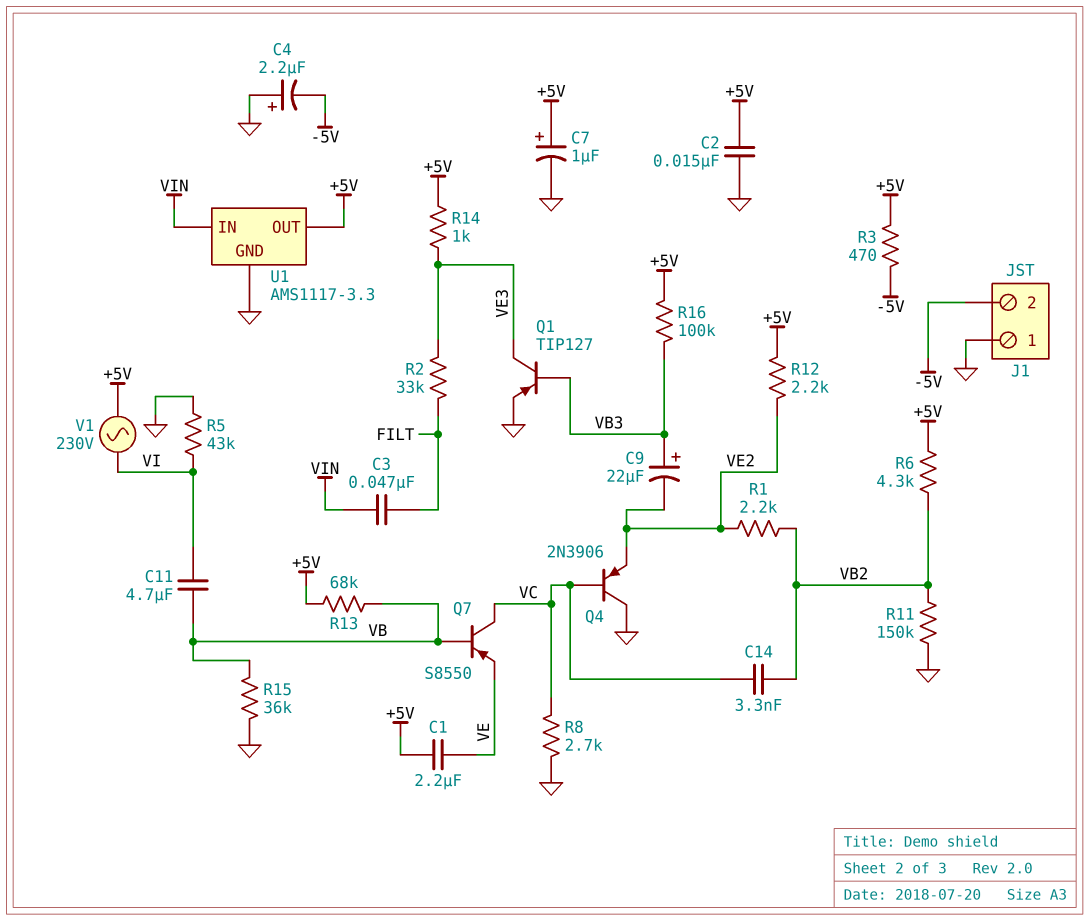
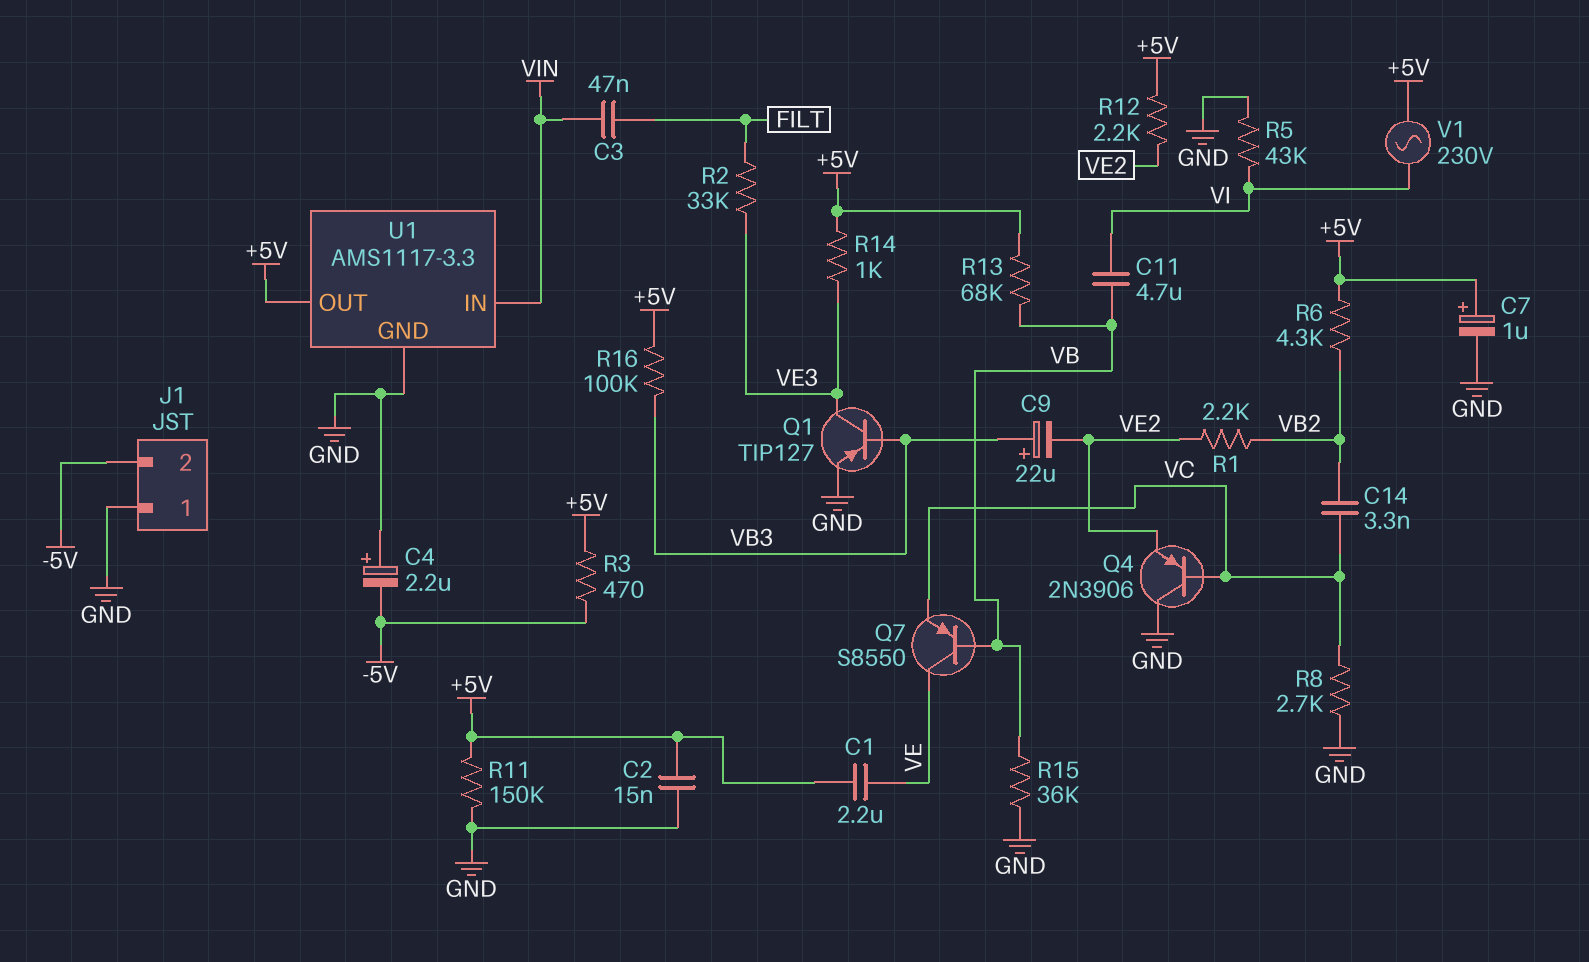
Q7: PNP S8550 (B VB, C VC, E VE) -> PNP S8550 (B VB, C VE, E VC)
R11: 150k (GND, VB2) -> 150k (+5V, GND)

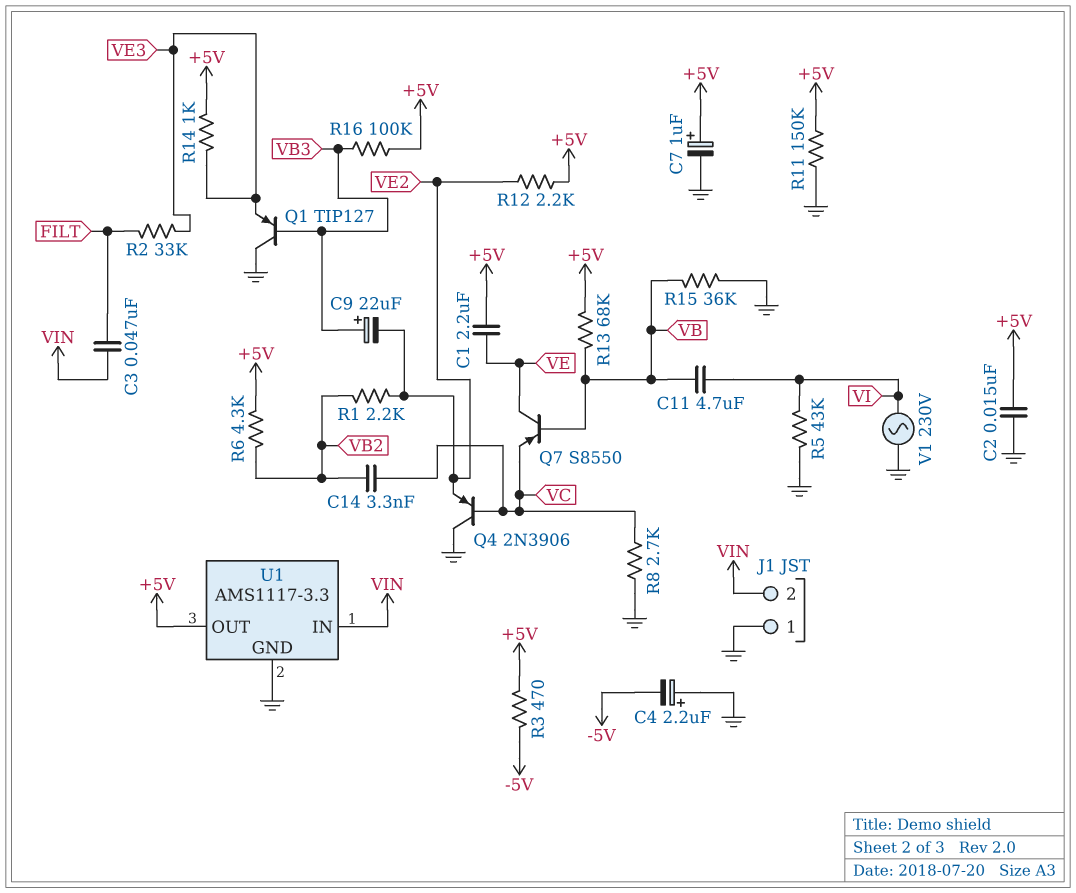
J1 pin 2: -5V -> VIN
Q1: PNP TIP127 (B VB3, C VE3, E GND) -> PNP TIP127 (B VB3, C GND, E VE3)
V1: AC 230V (+5V, VI) -> AC 230V (GND, VI)

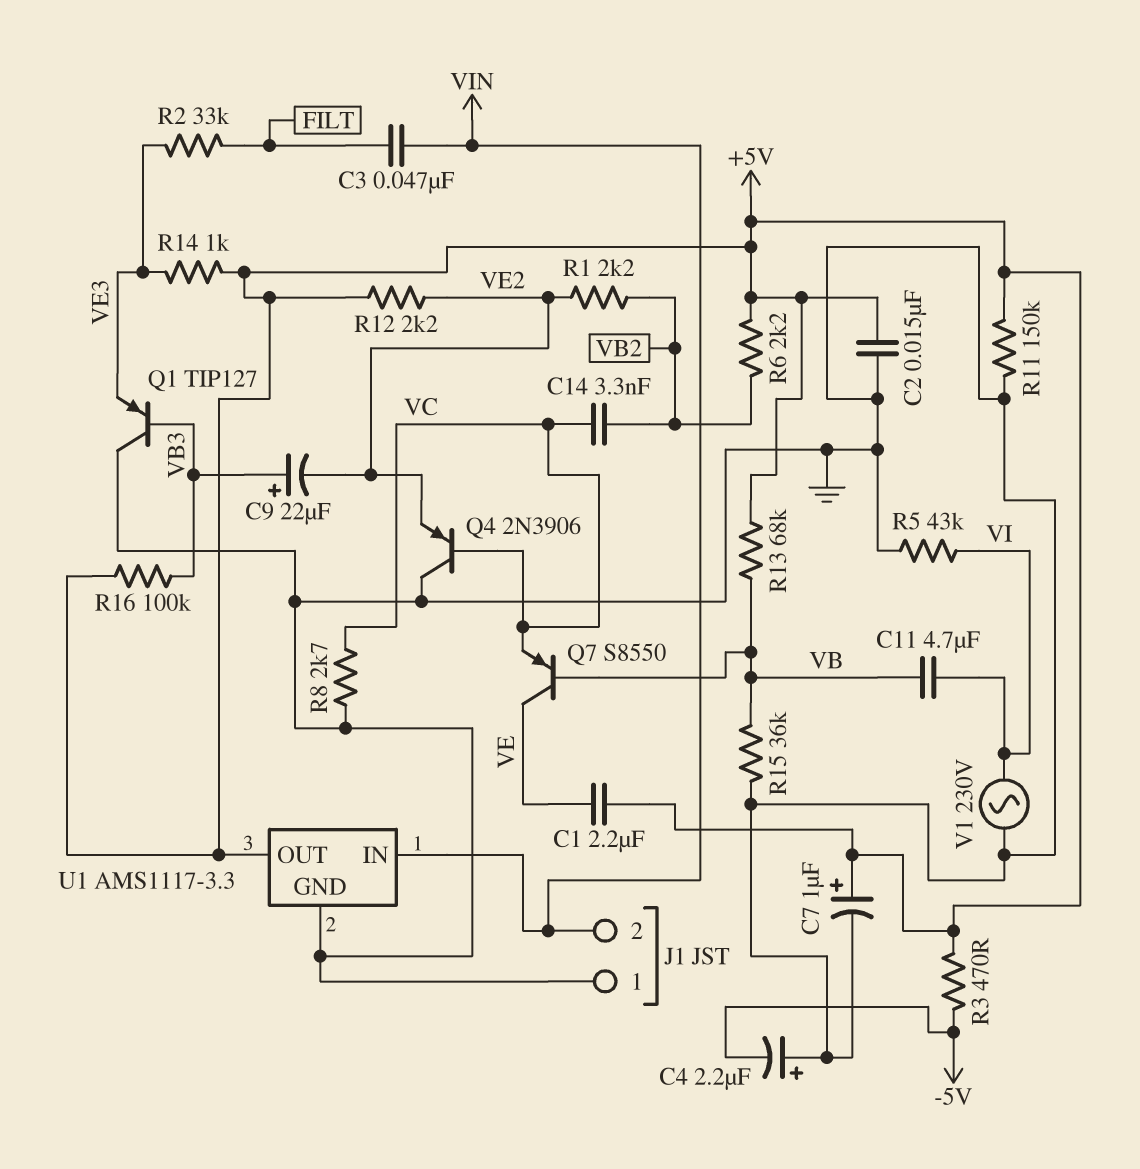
R6: 4.3k (+5V, VB2) -> 2.2k (+5V, VB2)

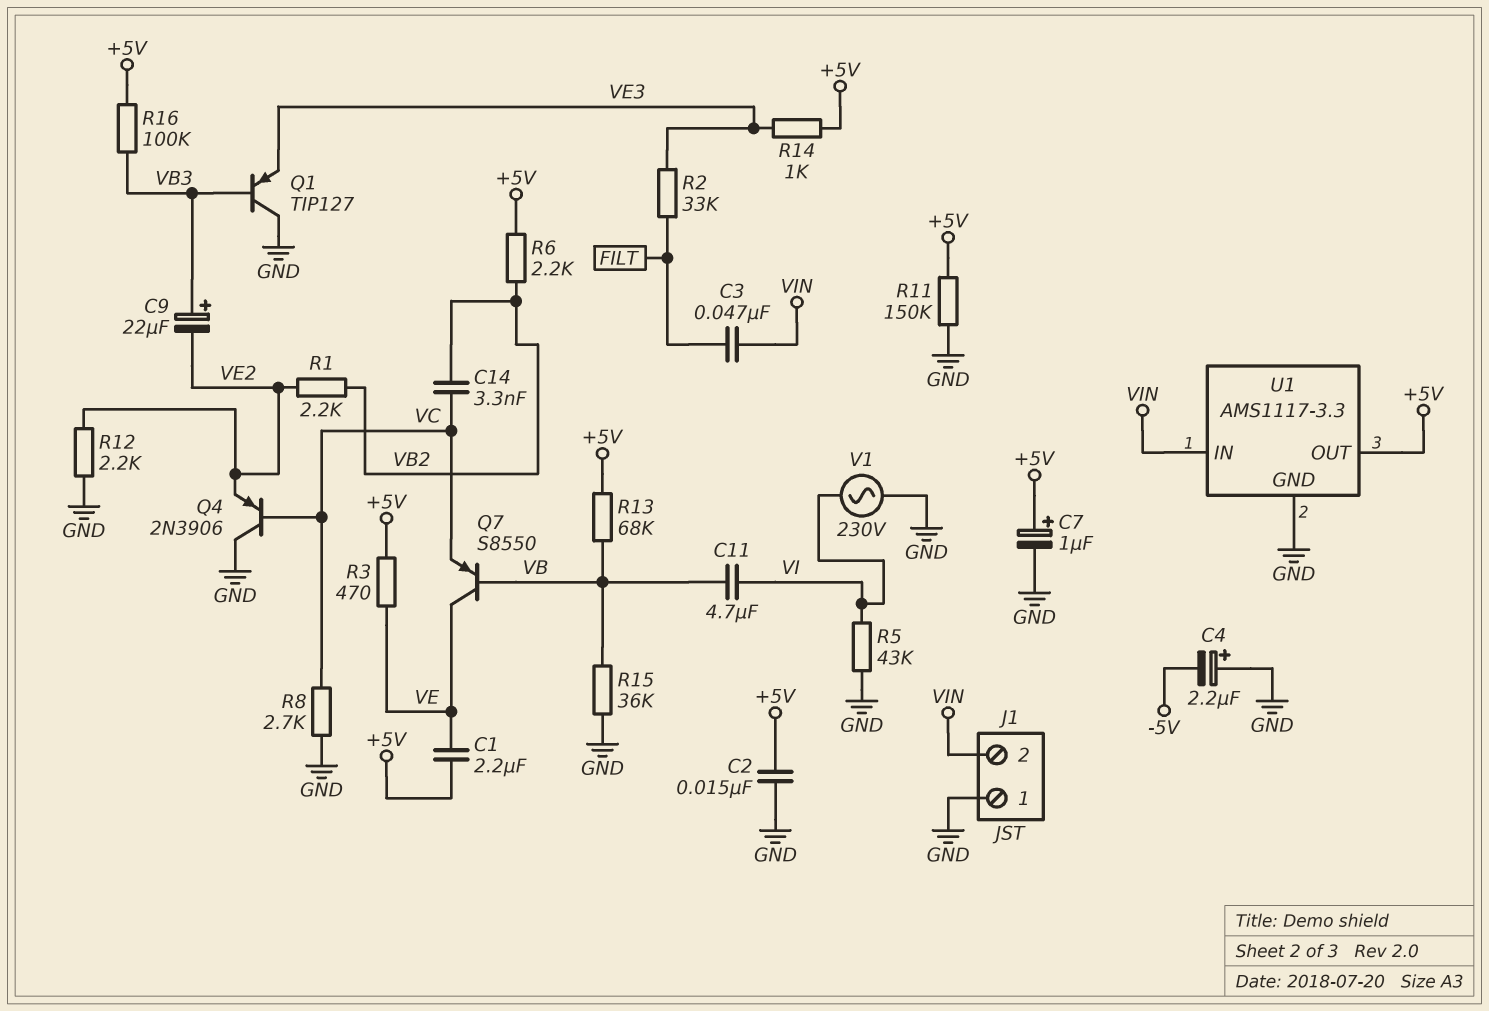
R3: 470 (+5V, -5V) -> 470 (+5V, VE)
R12: 2.2k (+5V, VE2) -> 2.2k (GND, VE2)

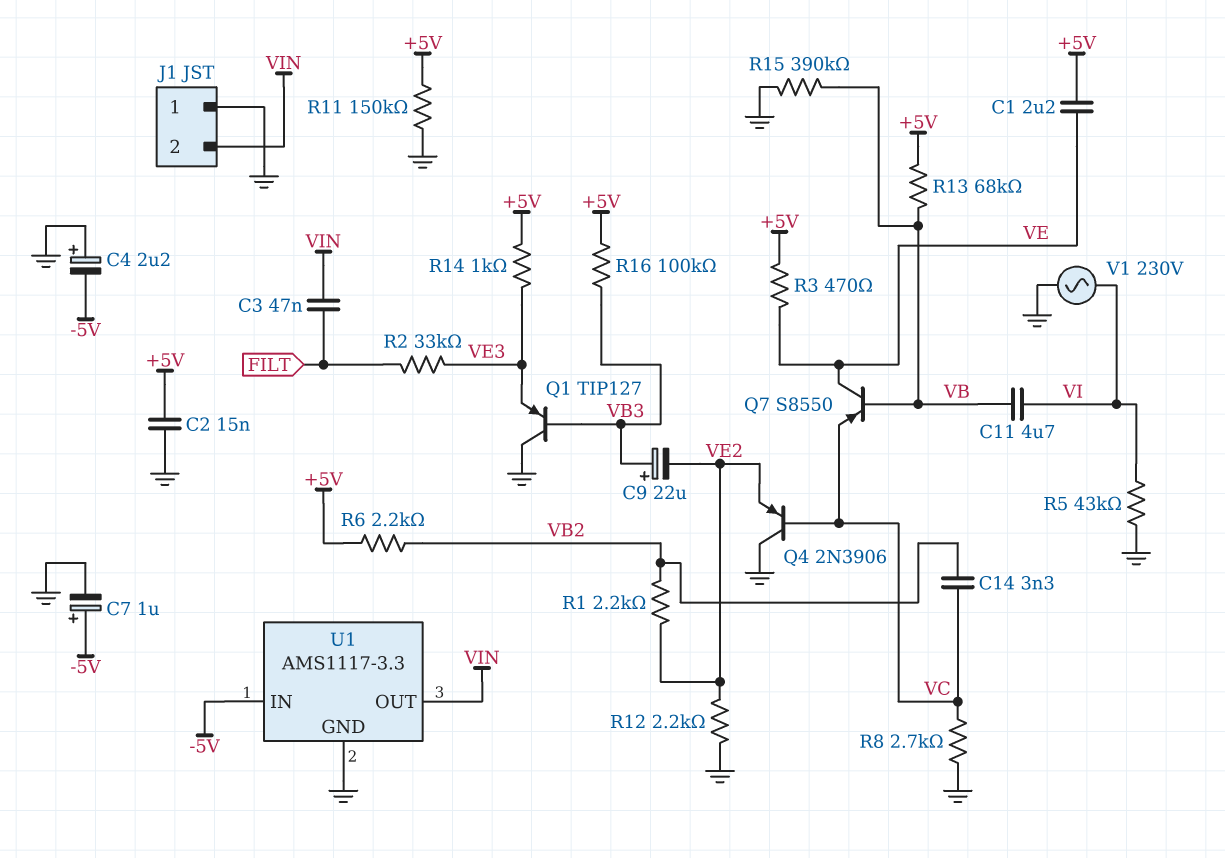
C7: 1uF (plus +5V, minus GND) -> 1uF (plus -5V, minus GND)
R15: 36k (GND, VB) -> 390k (GND, VB)
U1 pin IN: VIN -> -5V
U1 pin OUT: +5V -> VIN

